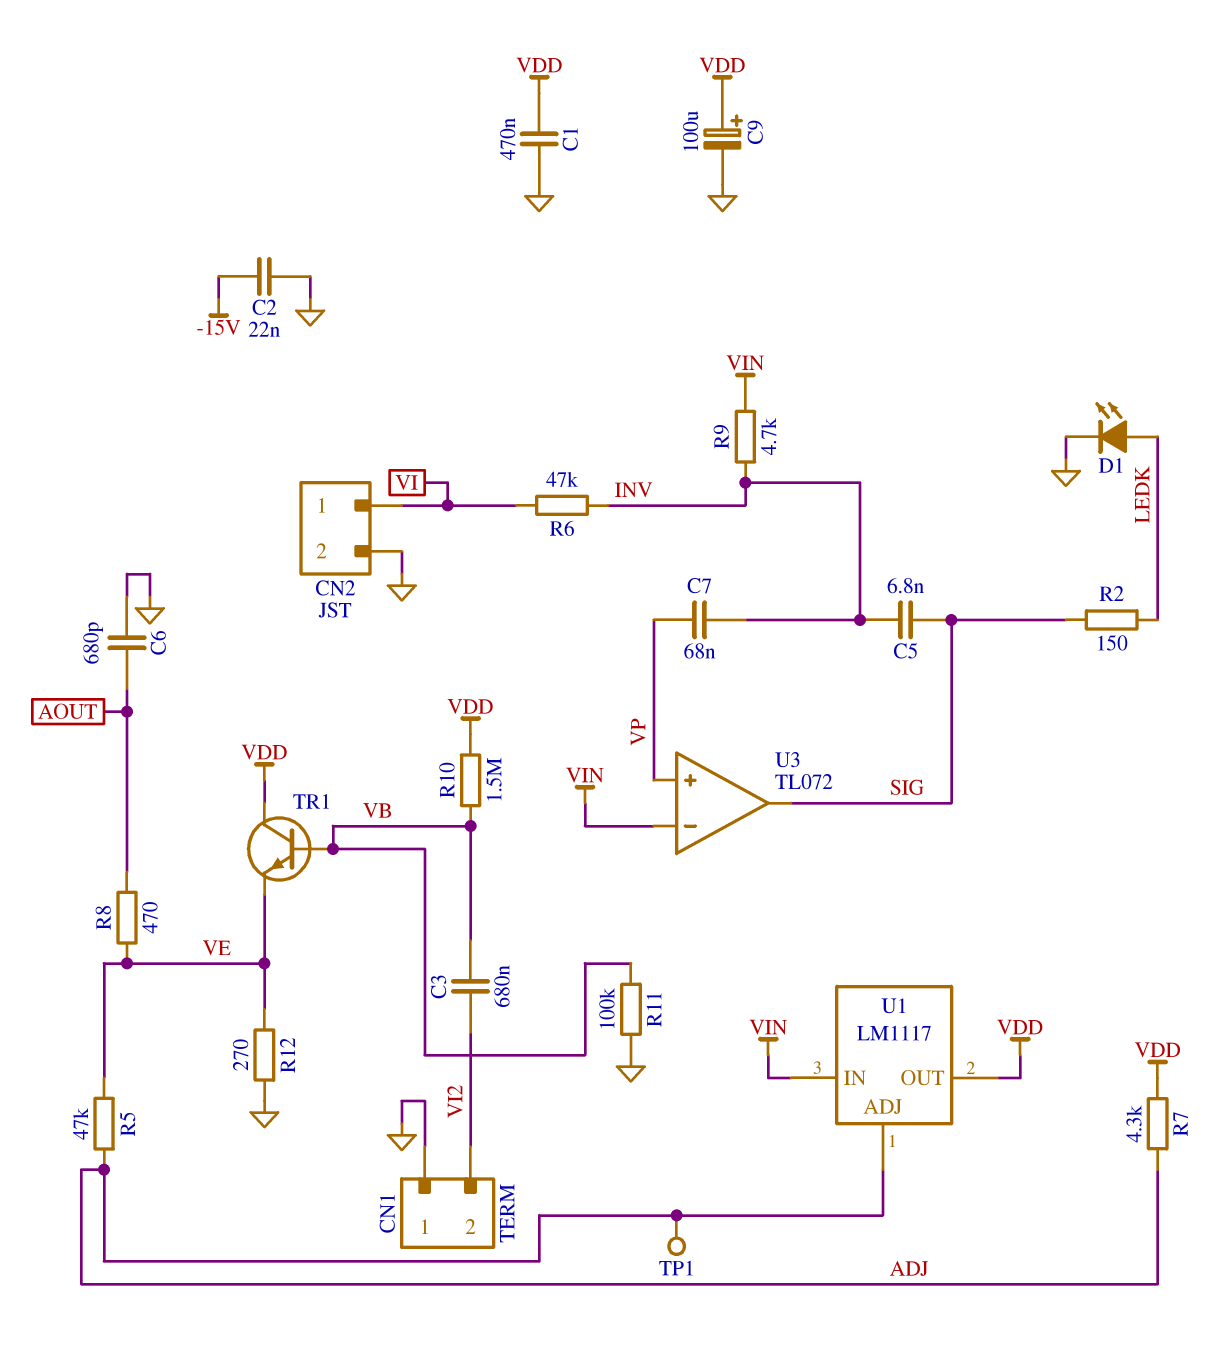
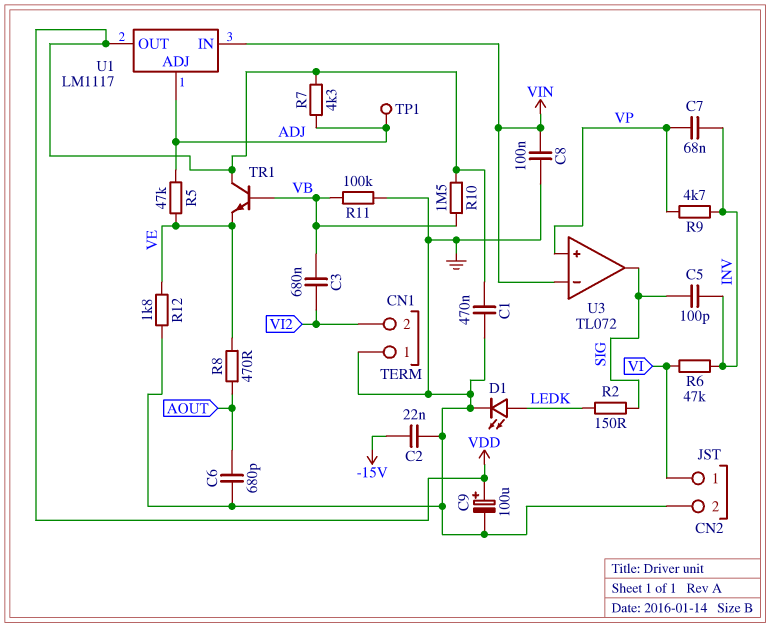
C5: 6.8nF (INV, SIG) -> 100pF (INV, SIG)
C8: none -> 100nF (GND, VIN)
R9: 4.7k (INV, VIN) -> 4.7k (INV, VP)
R12: 270 (GND, VE) -> 1.8k (GND, VE)

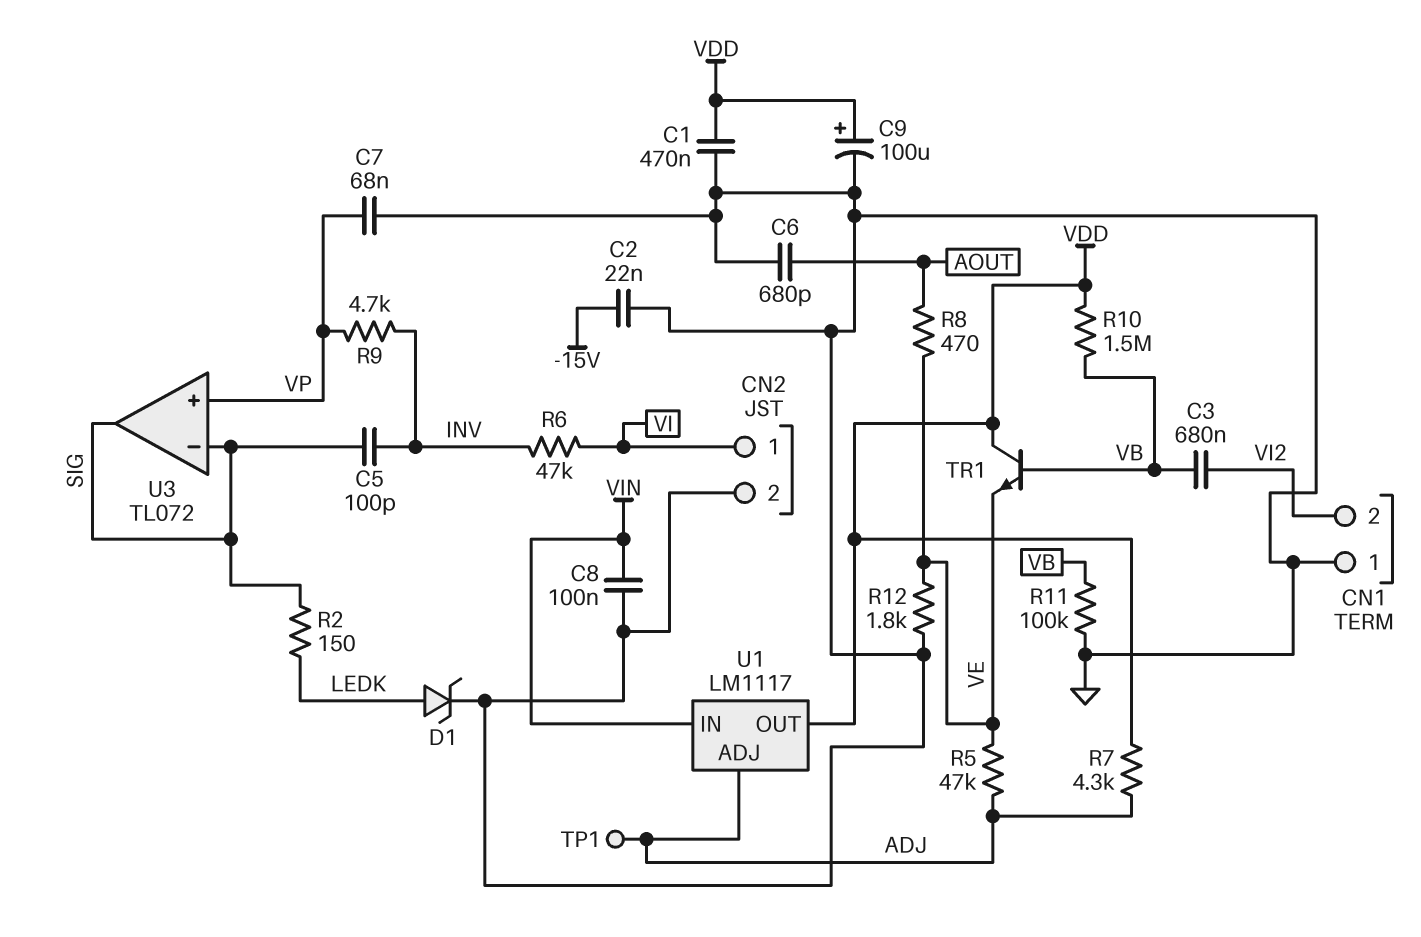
C7: 68nF (INV, VP) -> 68nF (GND, VP)
D1: LED (A LEDK, K GND) -> zener (A LEDK, K GND)
U3 pin in-: VIN -> SIG

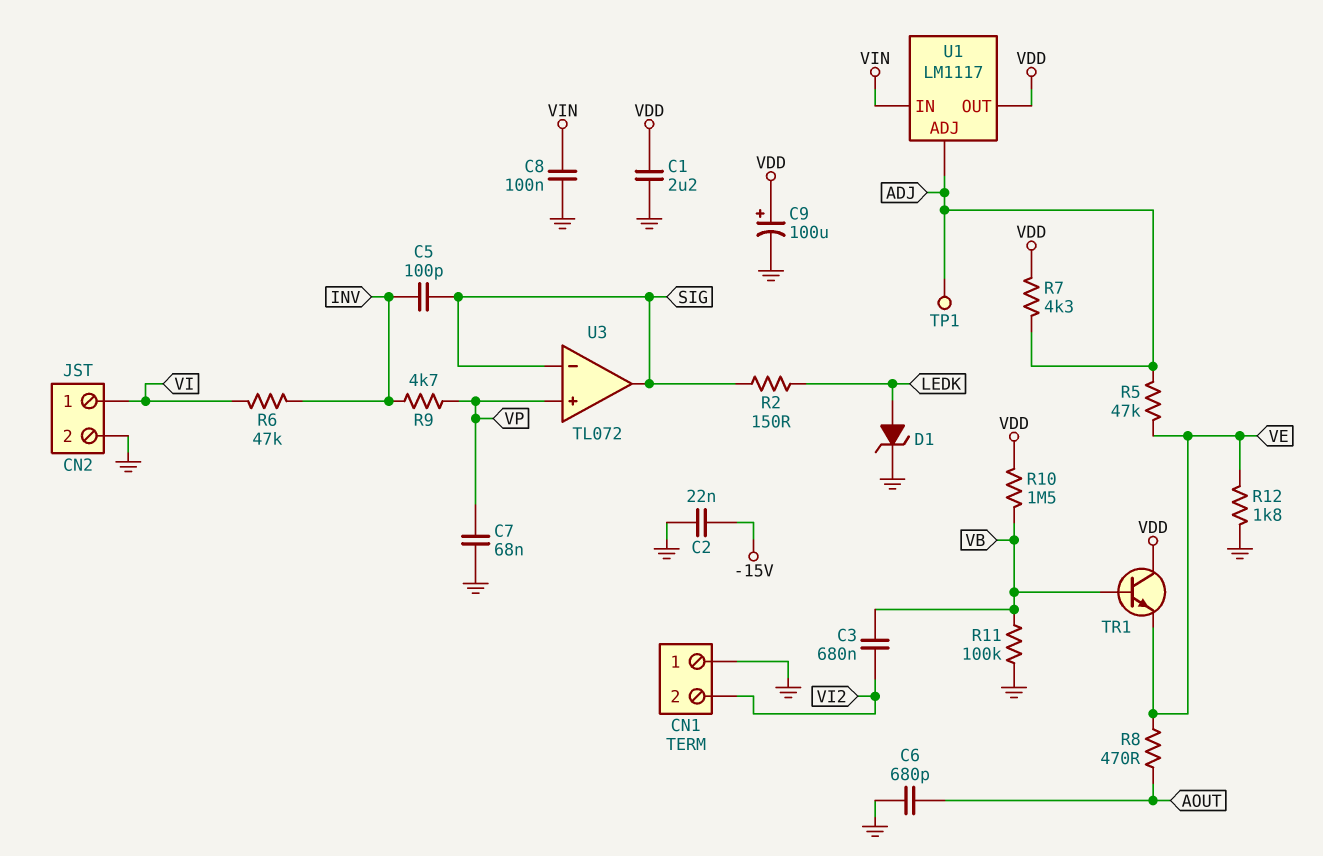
C1: 470nF (GND, VDD) -> 2.2uF (GND, VDD)

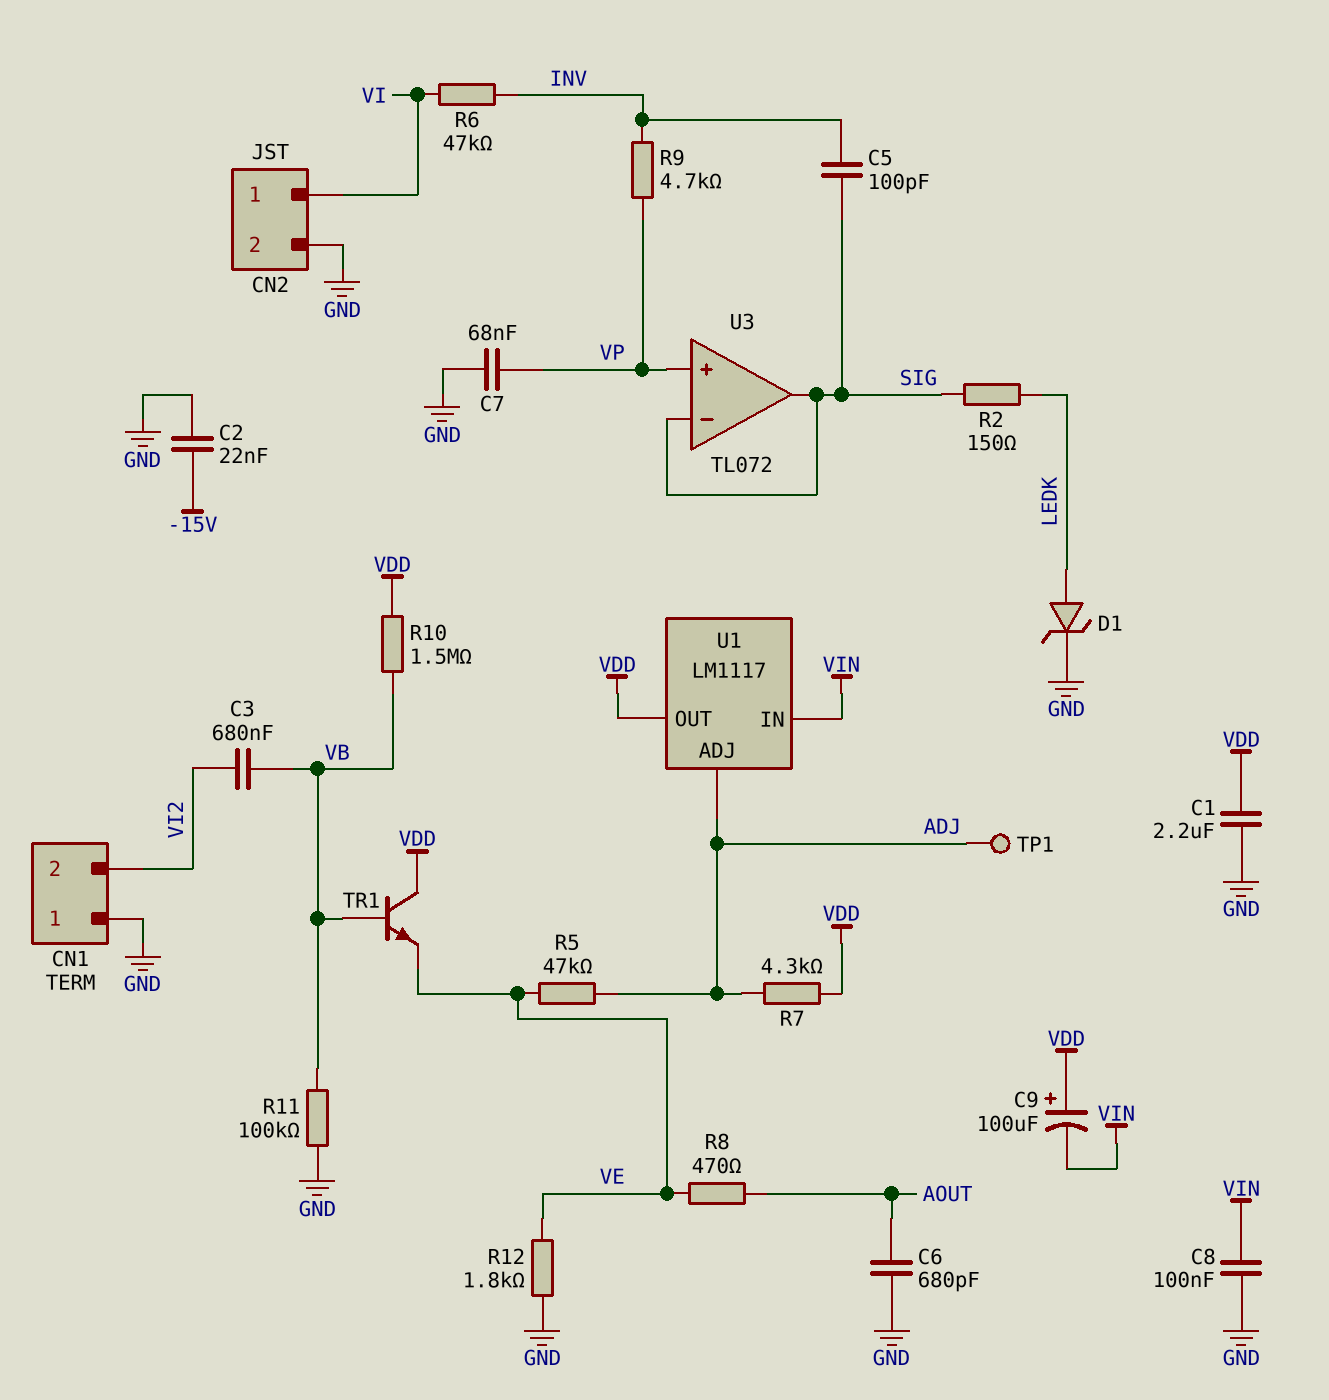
C9: 100uF (plus VDD, minus GND) -> 100uF (plus VDD, minus VIN)

